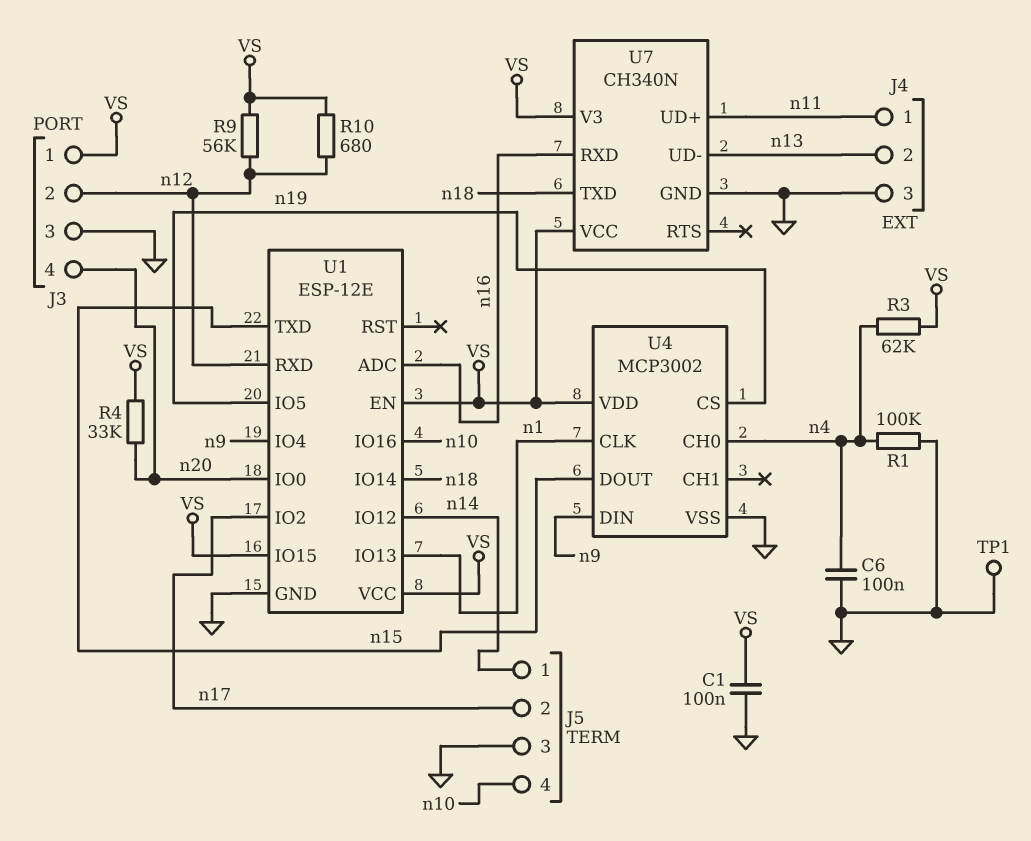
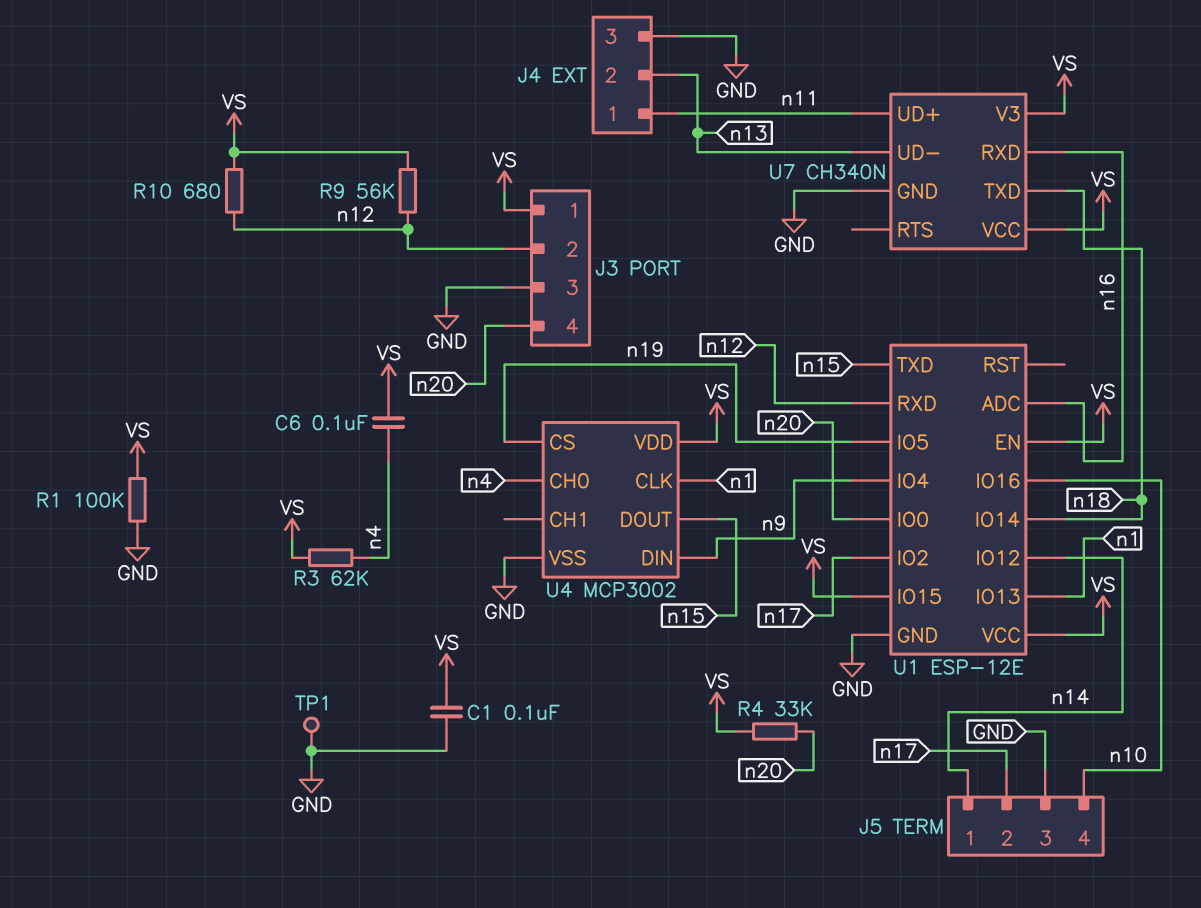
C6: 100nF (GND, n4) -> 100nF (VS, n4)
R1: 100k (GND, n4) -> 100k (GND, VS)

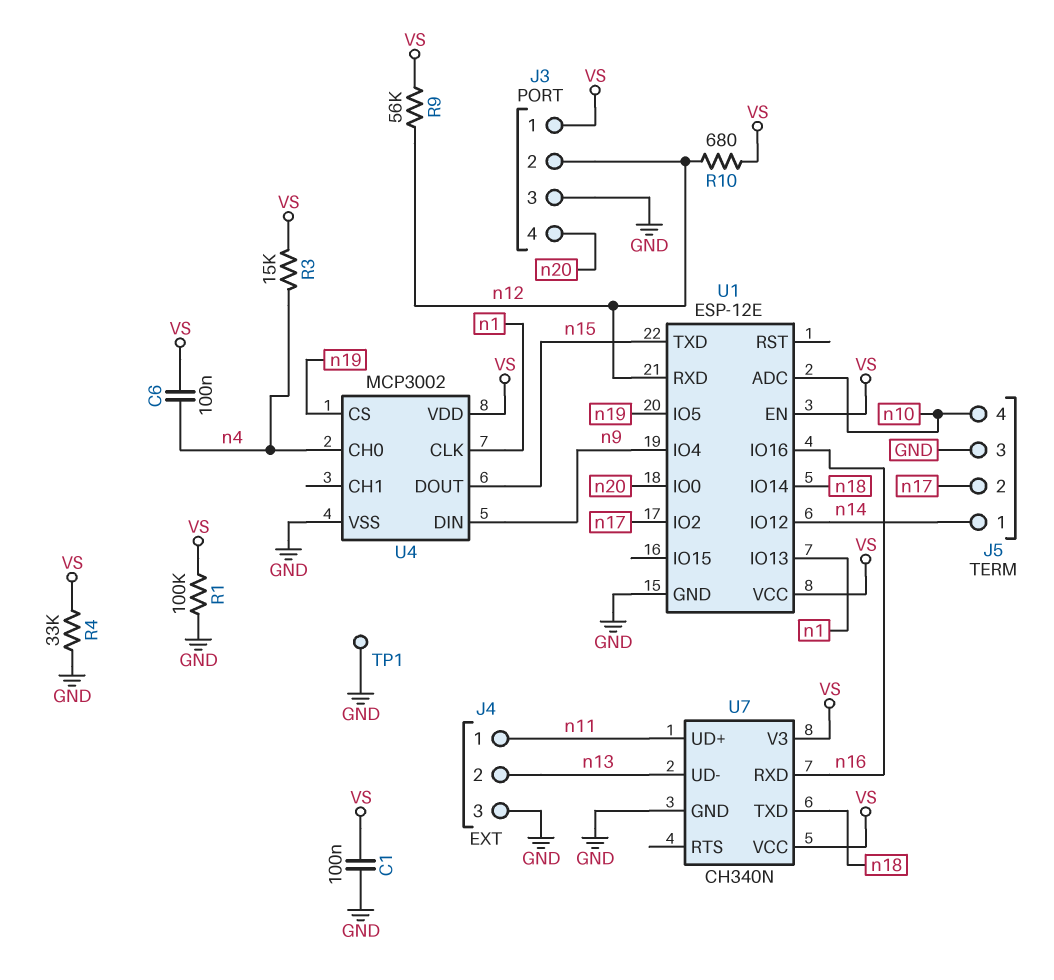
R3: 62k (VS, n4) -> 15k (VS, n4)
R4: 33k (VS, n20) -> 33k (GND, VS)
U1 pin ADC: n16 -> n10
U1 pin IO15: VS -> none
U1 pin IO16: n10 -> n16

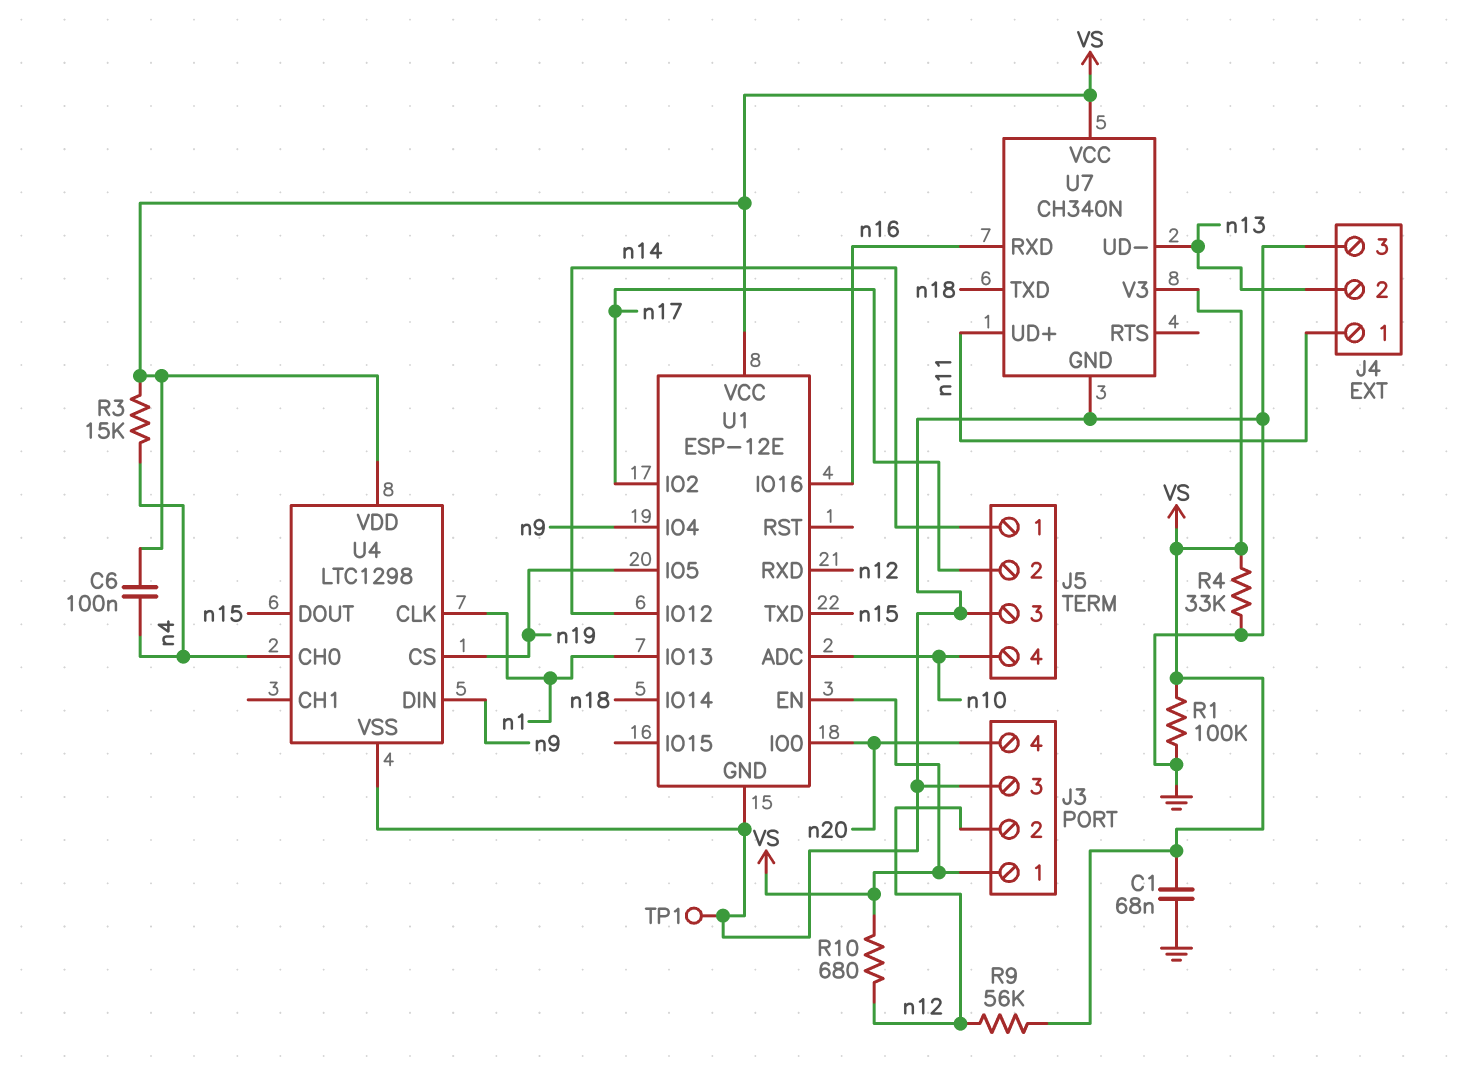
C1: 100nF (GND, VS) -> 68nF (GND, VS)
U4: MCP3002 -> LTC1298

